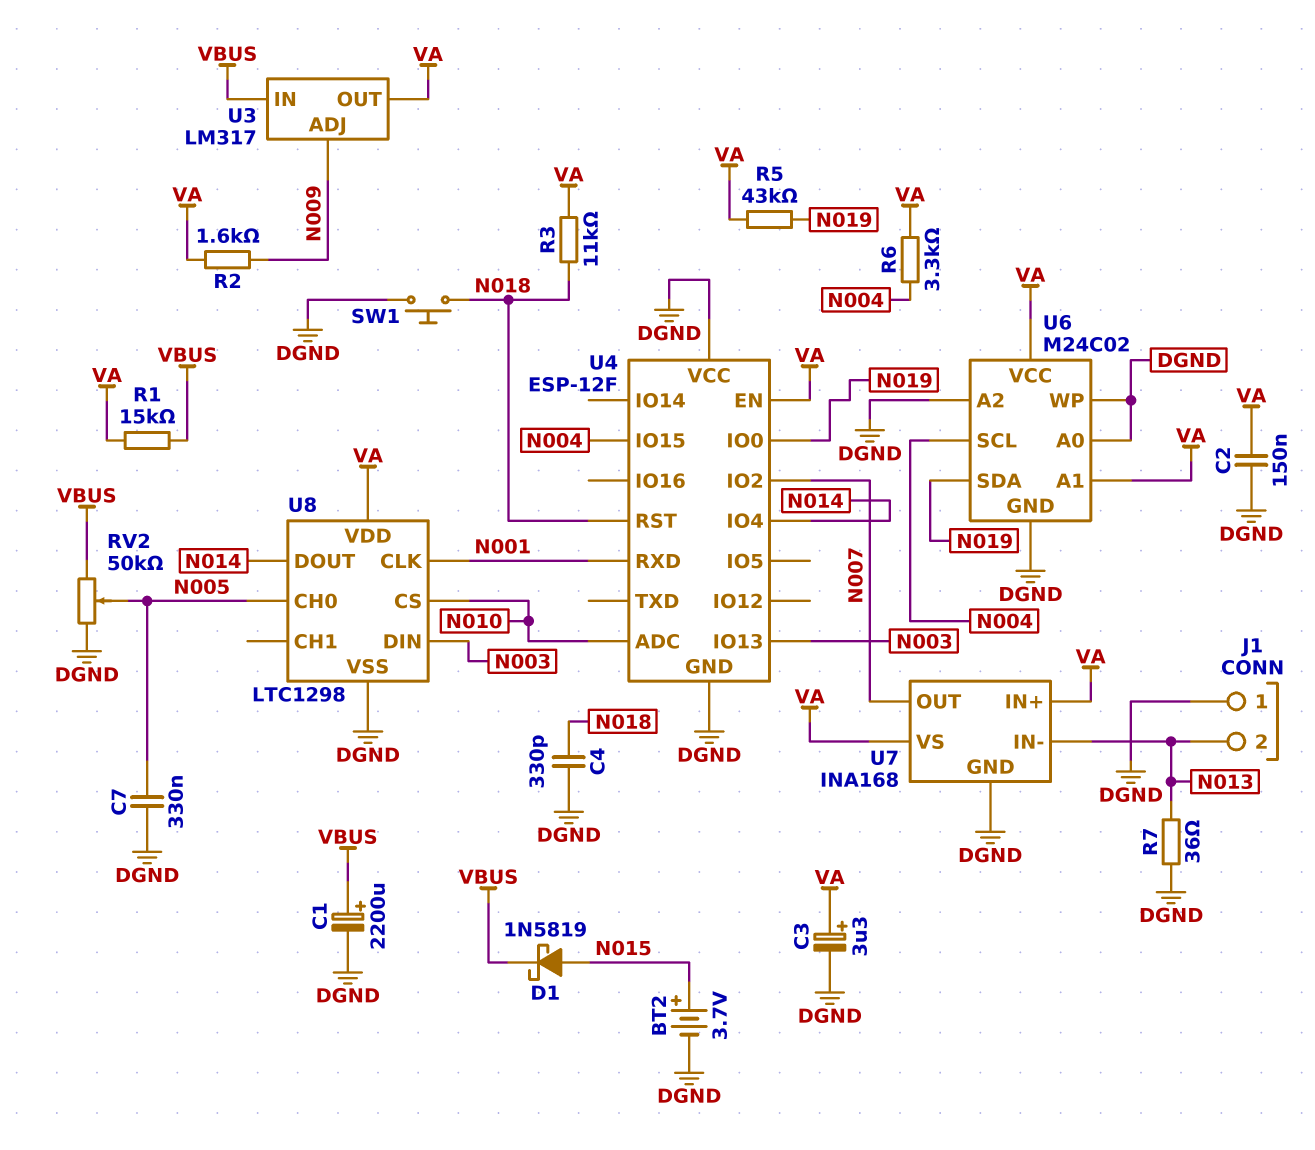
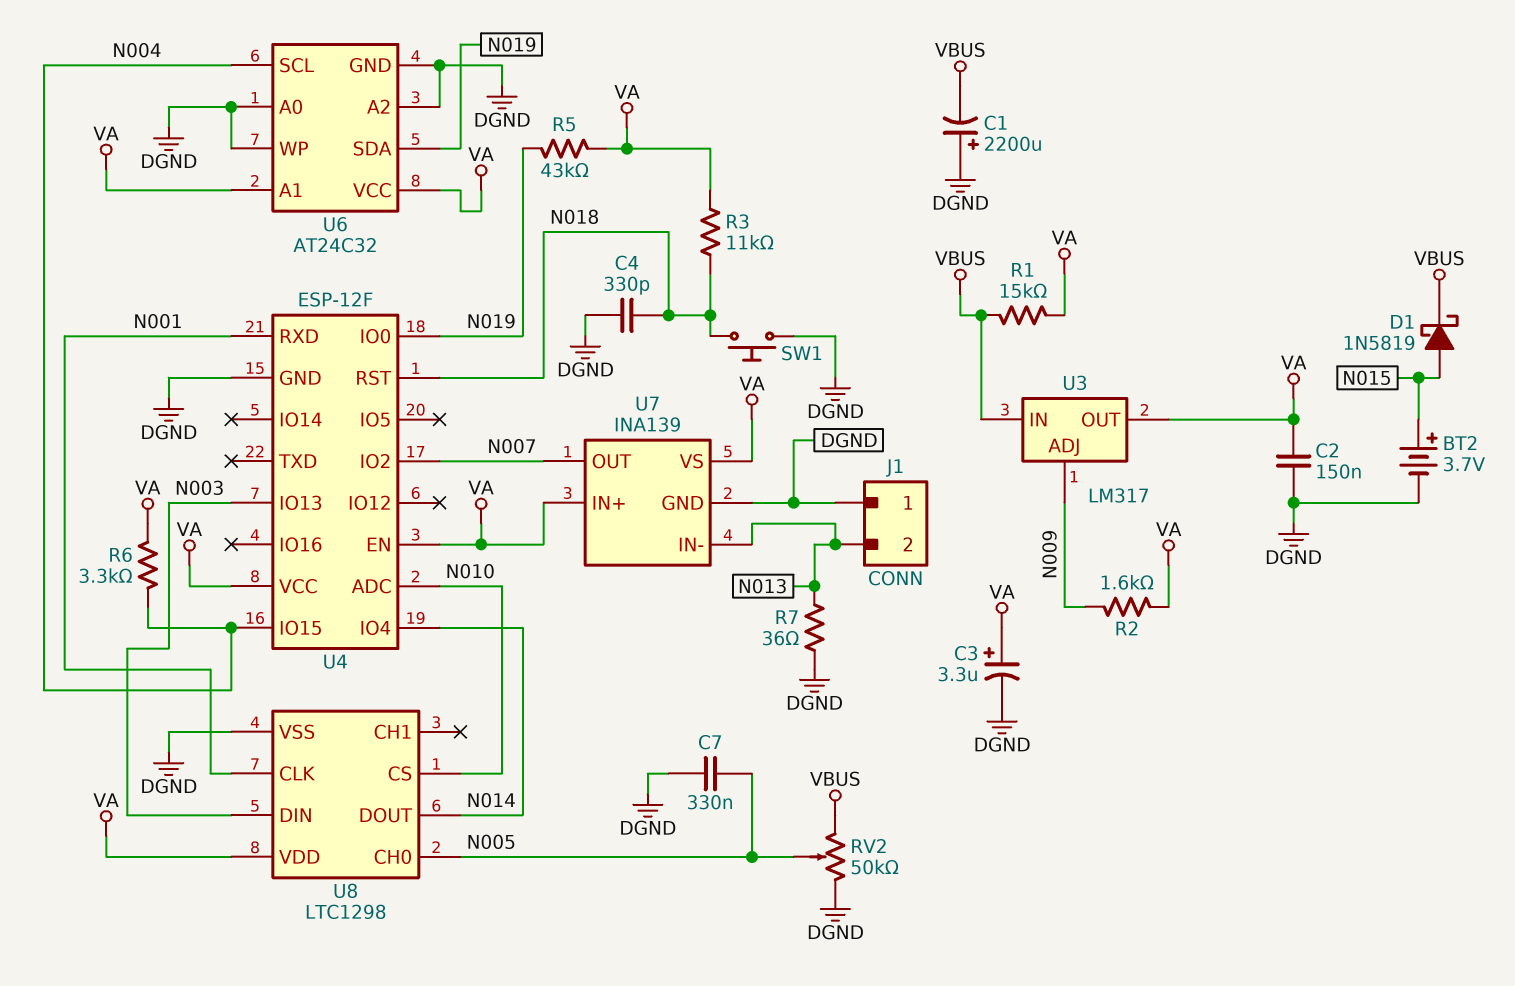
C1: 2200uF (plus VBUS, minus DGND) -> 2200uF (plus DGND, minus VBUS)
U4 pin VCC: DGND -> VA
U6: M24C02 -> AT24C32
U7: INA168 -> INA139

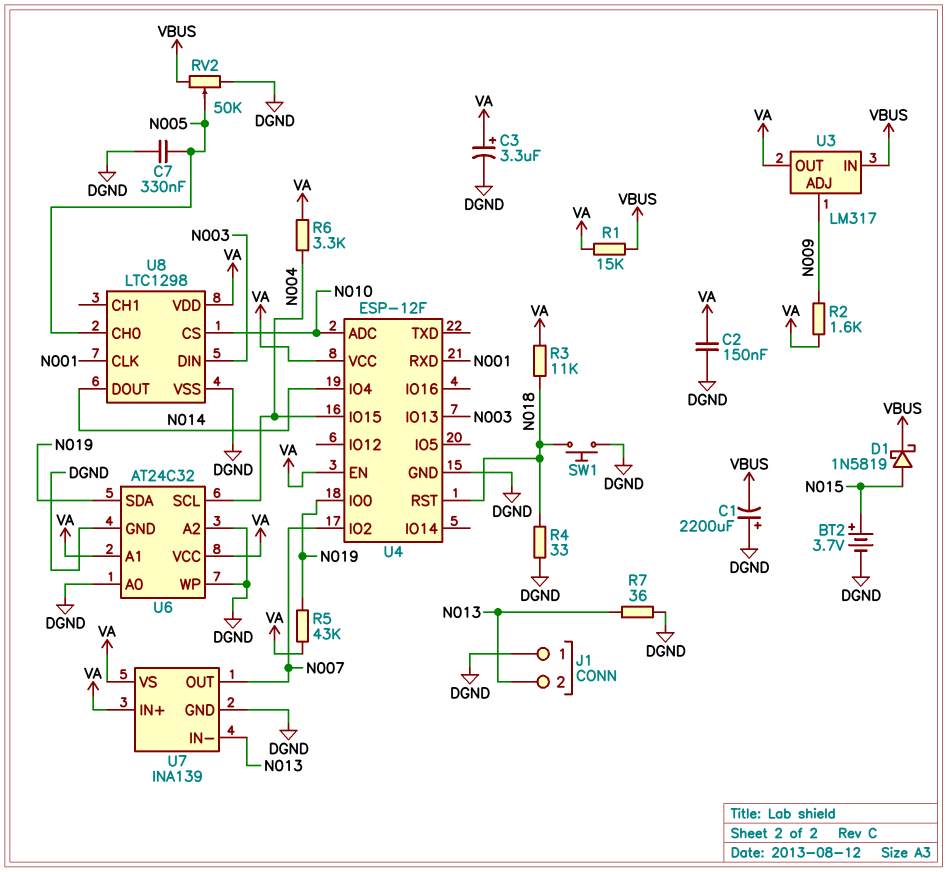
C4: 330pF (DGND, N018) -> none
R4: none -> 33 (DGND, N018)

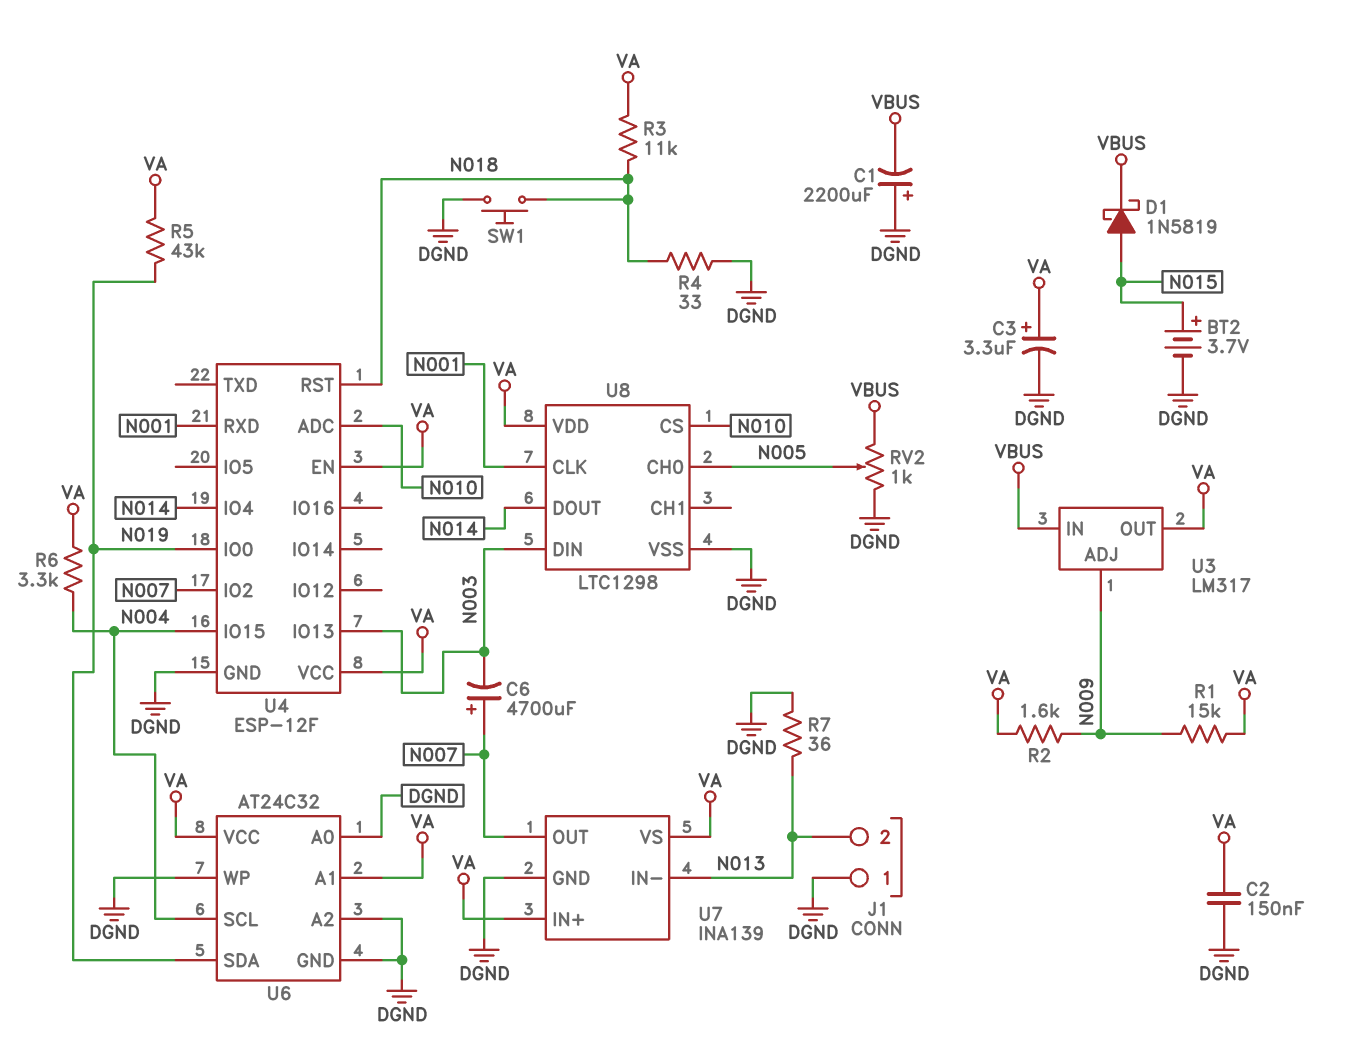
C6: none -> 4700uF (plus N007, minus N003)
C7: 330nF (DGND, N005) -> none
R1: 15k (VA, VBUS) -> 15k (N009, VA)
RV2: 50k (DGND, VBUS, wiper N005) -> 1k (DGND, VBUS, wiper N005)

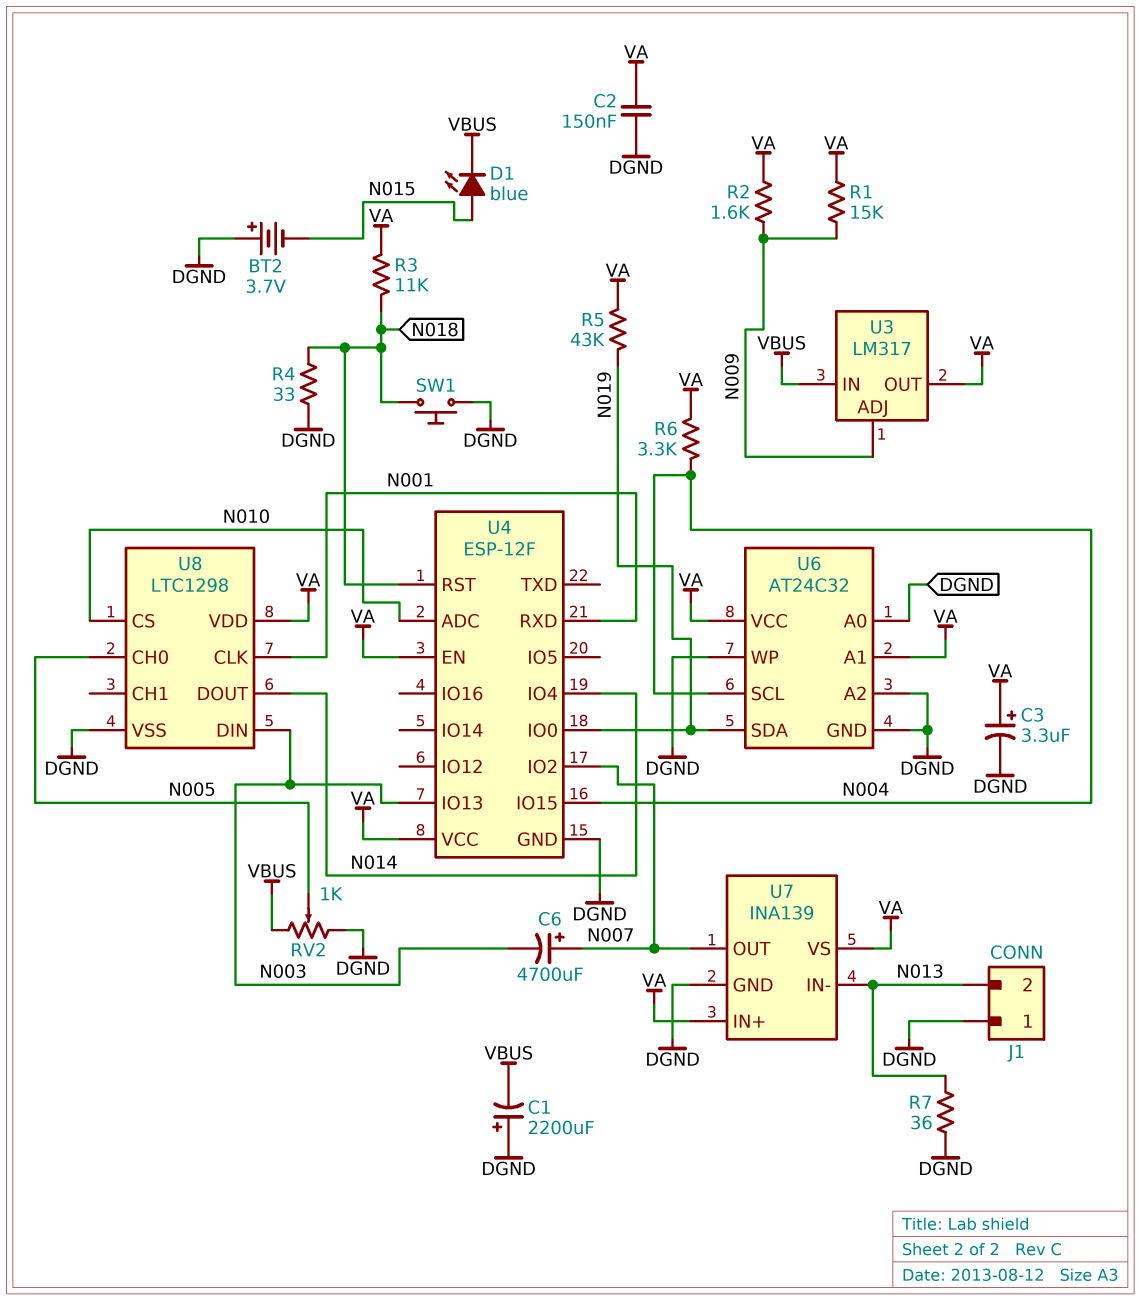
BT2: 3.7V (plus N015, minus DGND) -> 3.7V (plus DGND, minus N015)
D1: schottky 1N5819 (A N015, K VBUS) -> LED blue (A N015, K VBUS)

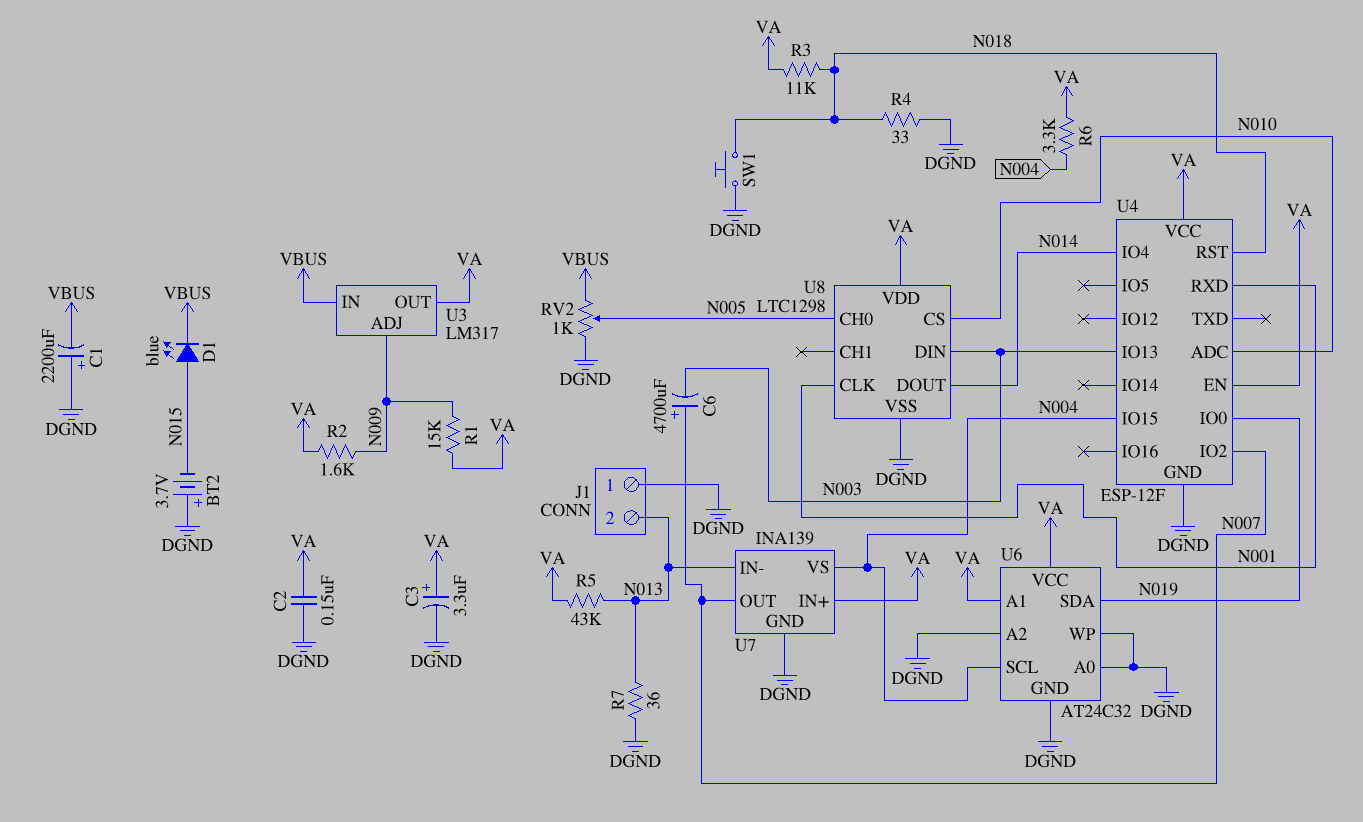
R5: 43k (N019, VA) -> 43k (N013, VA)
U7 pin VS: VA -> N004

